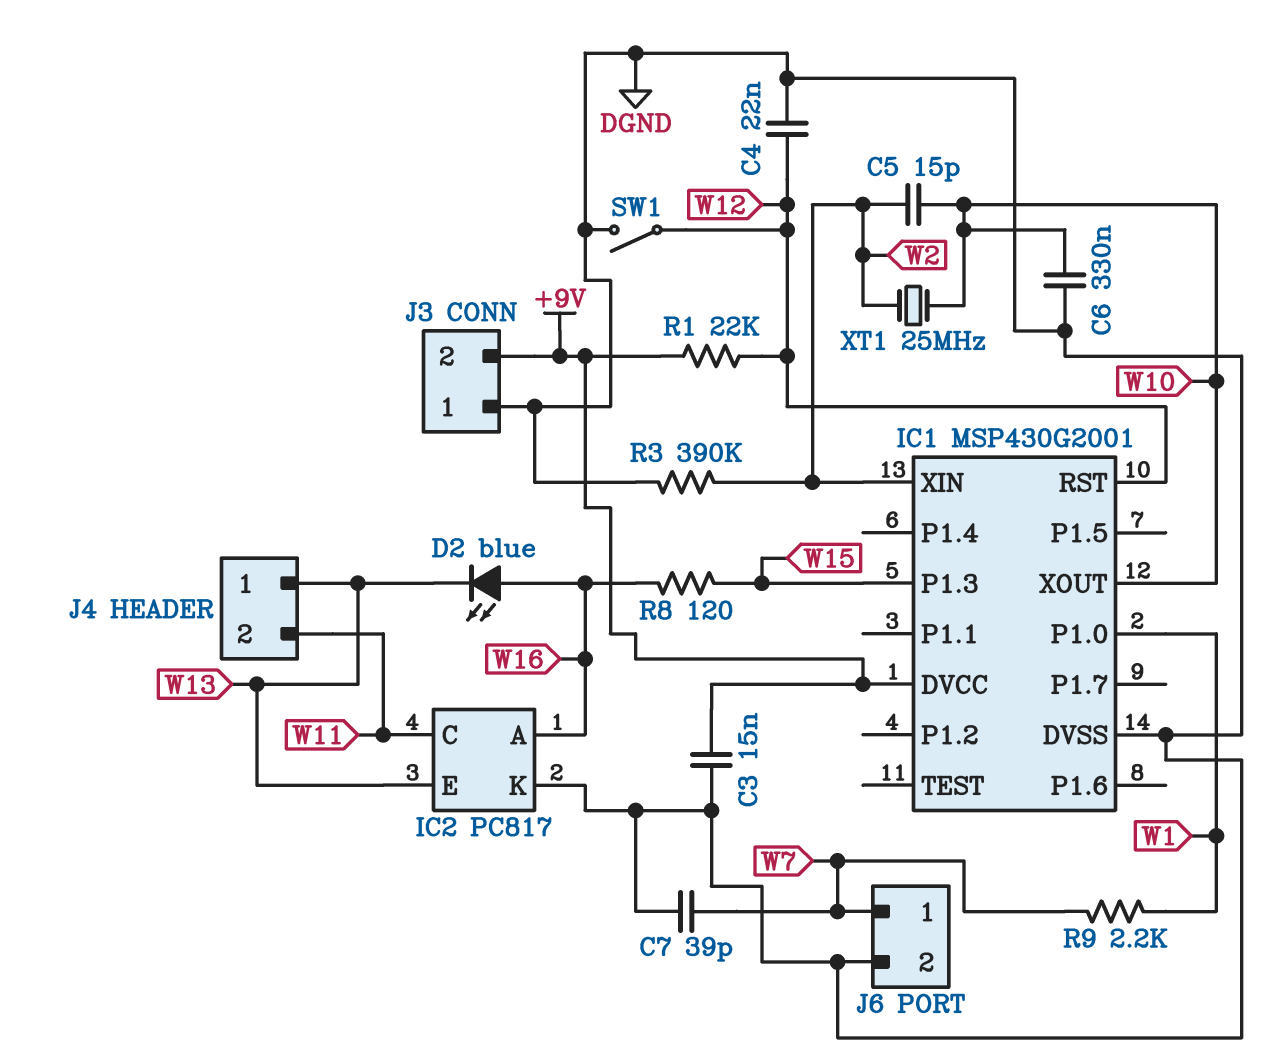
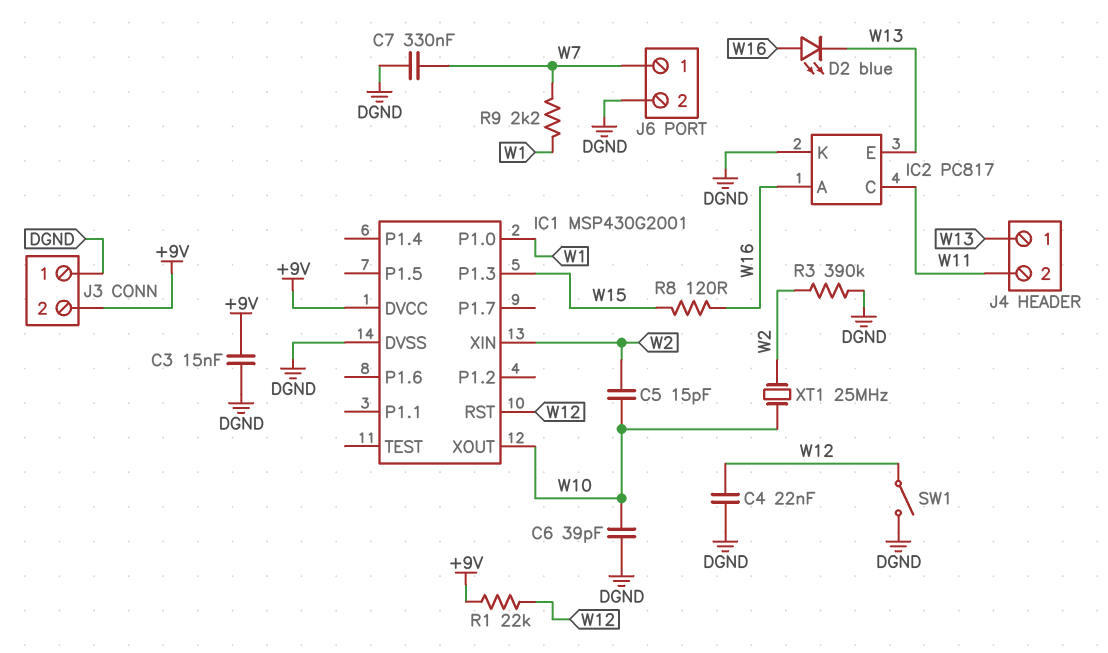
C6: 330nF (DGND, W10) -> 39pF (DGND, W10)
C7: 39pF (DGND, W7) -> 330nF (DGND, W7)

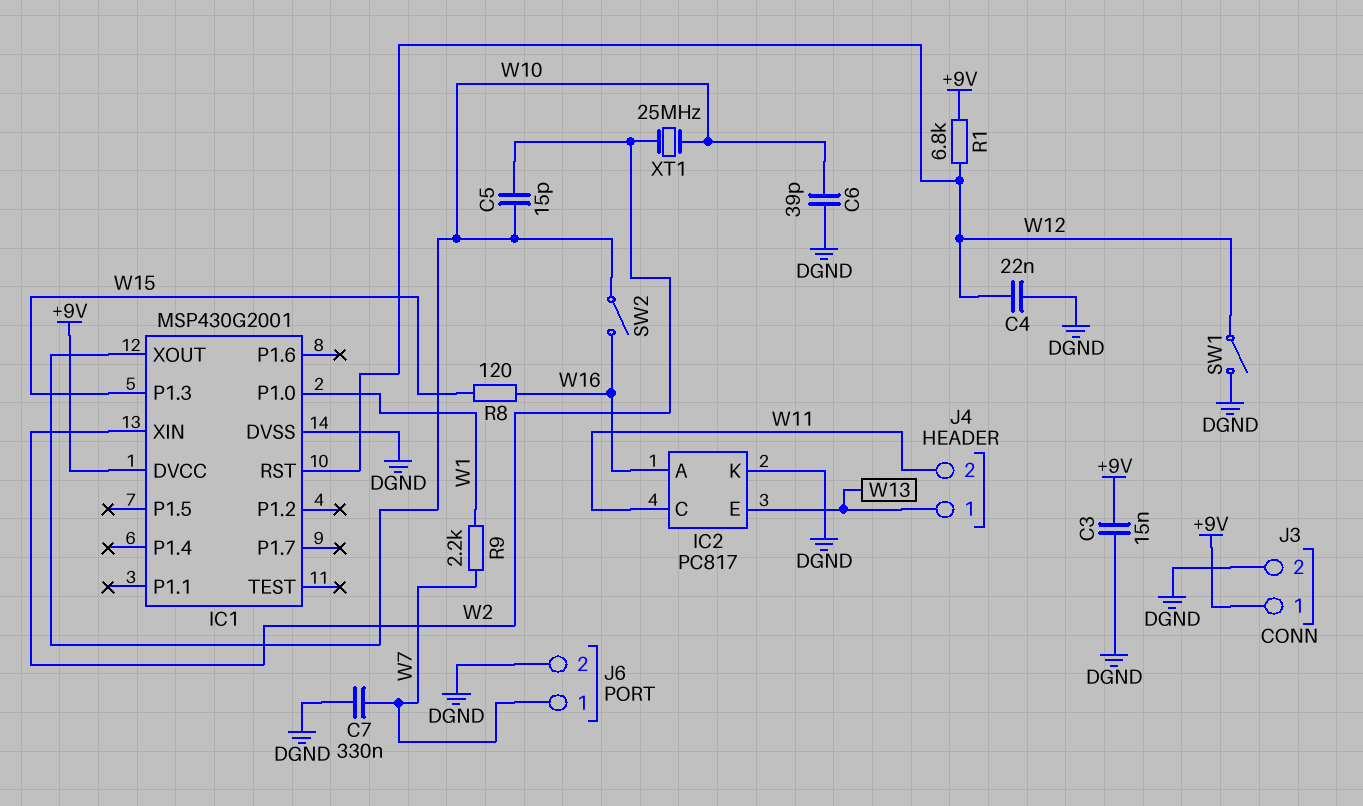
D2: LED blue (A W16, K W13) -> none
J3 pin 1: DGND -> +9V
J3 pin 2: +9V -> DGND
R1: 22k (+9V, W12) -> 6.8k (+9V, W12)
R3: 390k (DGND, W2) -> none
SW2: none -> switch (W10, W16)

